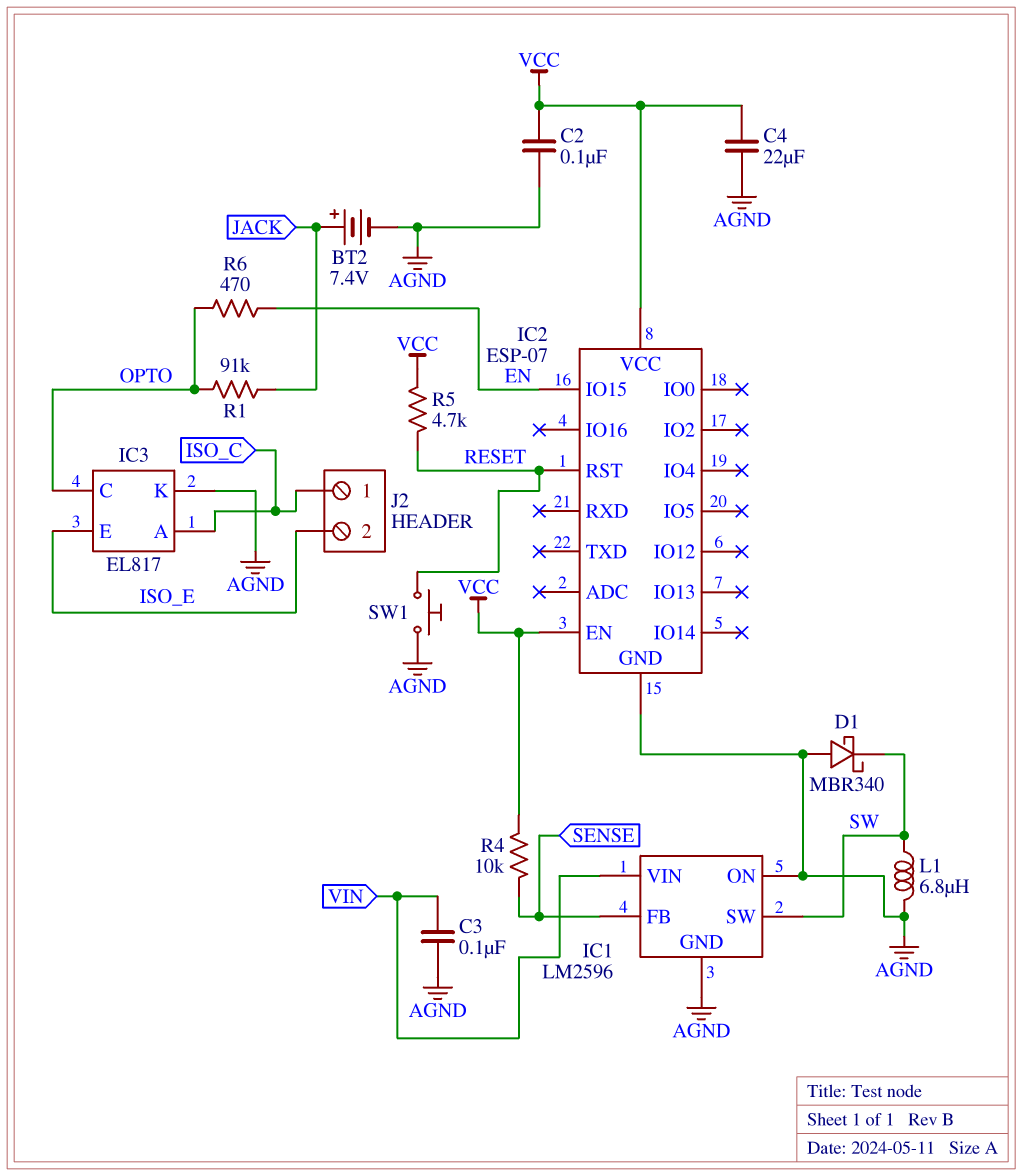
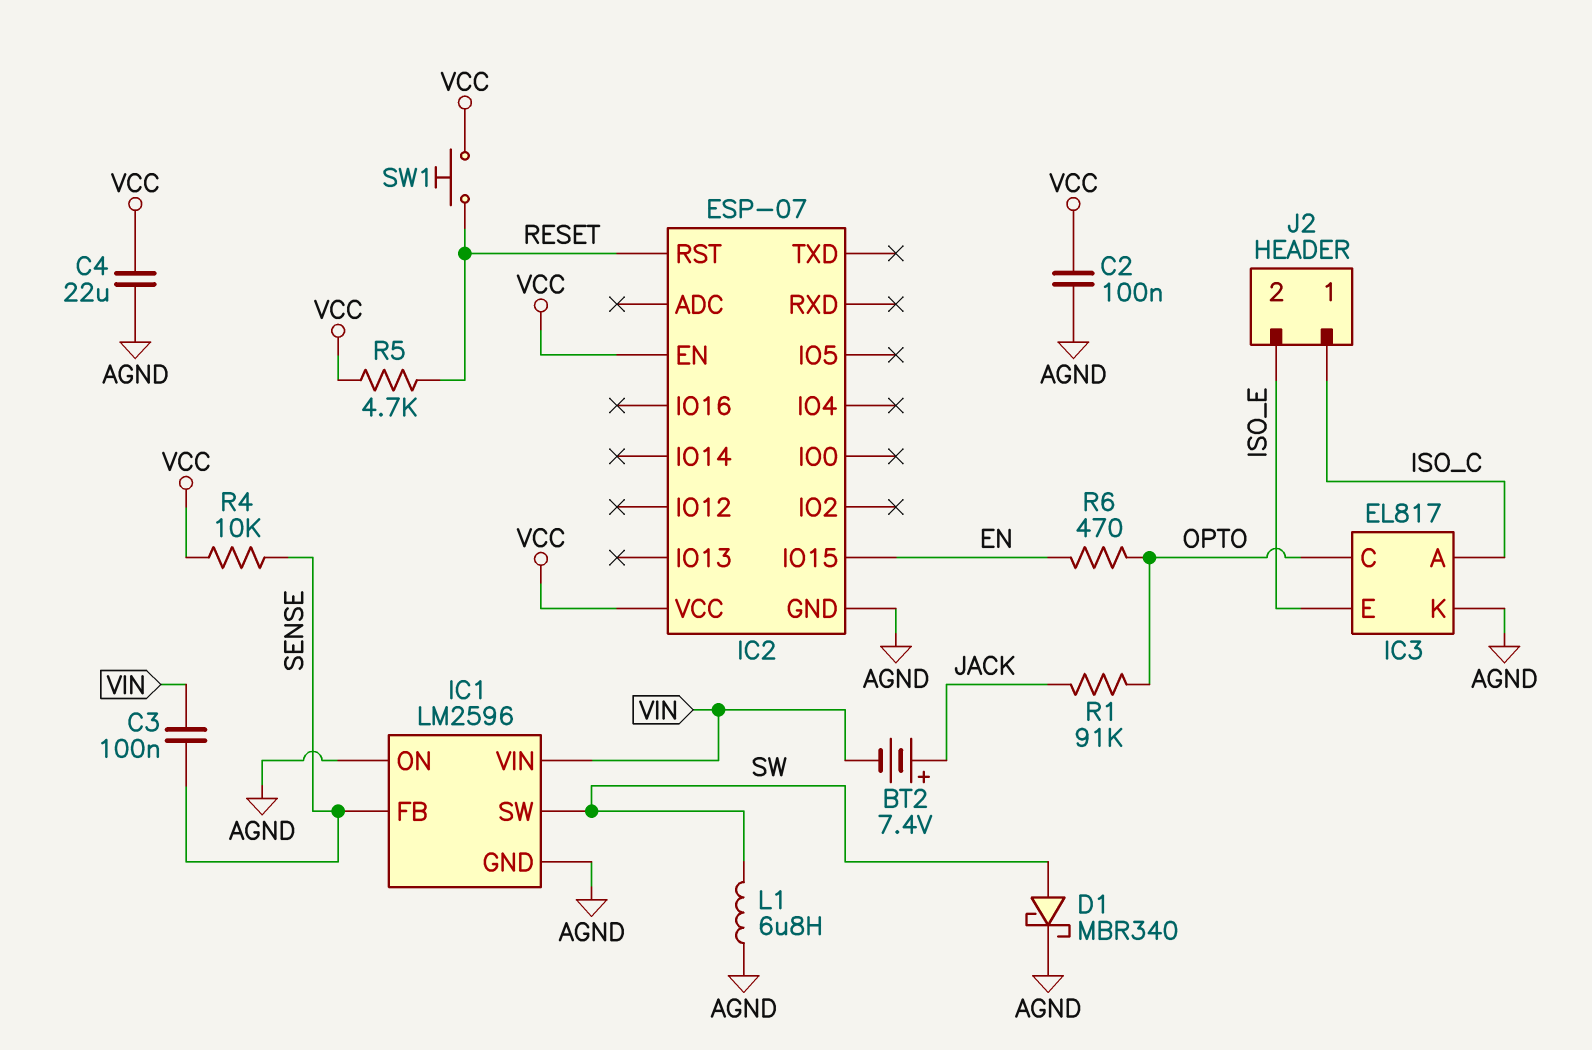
BT2: 7.4V (plus JACK, minus AGND) -> 7.4V (plus JACK, minus VIN)
C3: 100nF (AGND, VIN) -> 100nF (SENSE, VIN)
D1: schottky MBR340 (A AGND, K SW) -> schottky MBR340 (A SW, K AGND)
SW1: button (AGND, RESET) -> button (RESET, VCC)

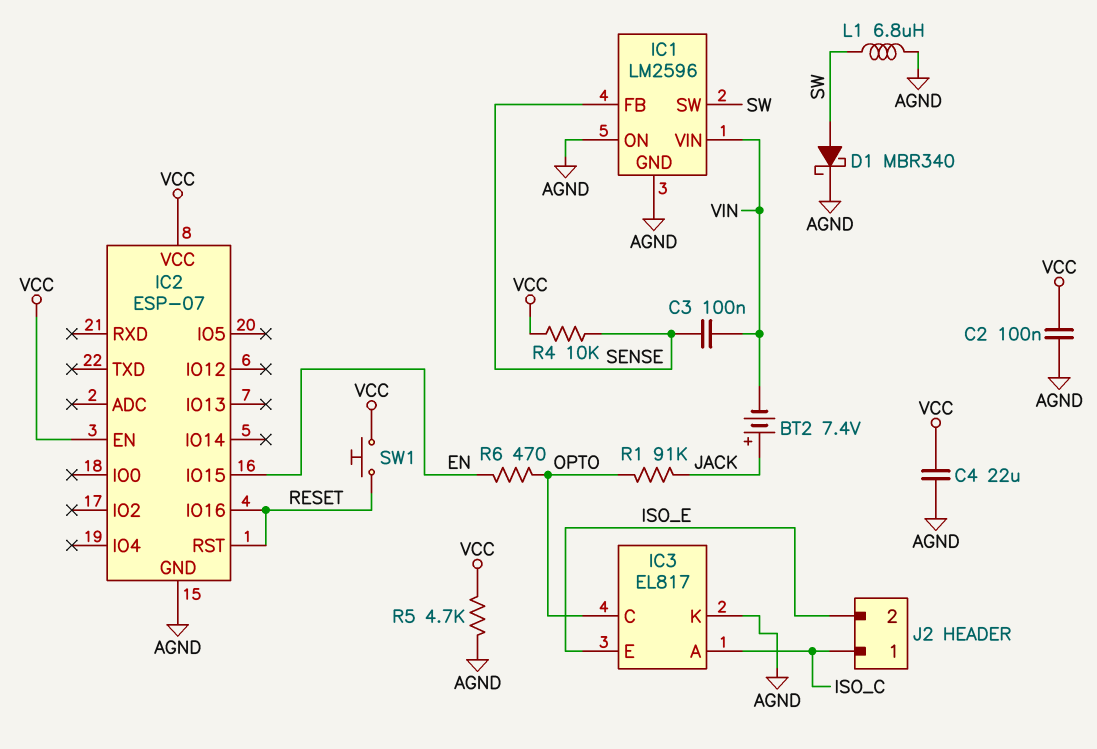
IC2 pin IO16: none -> RESET
R5: 4.7k (RESET, VCC) -> 4.7k (AGND, VCC)

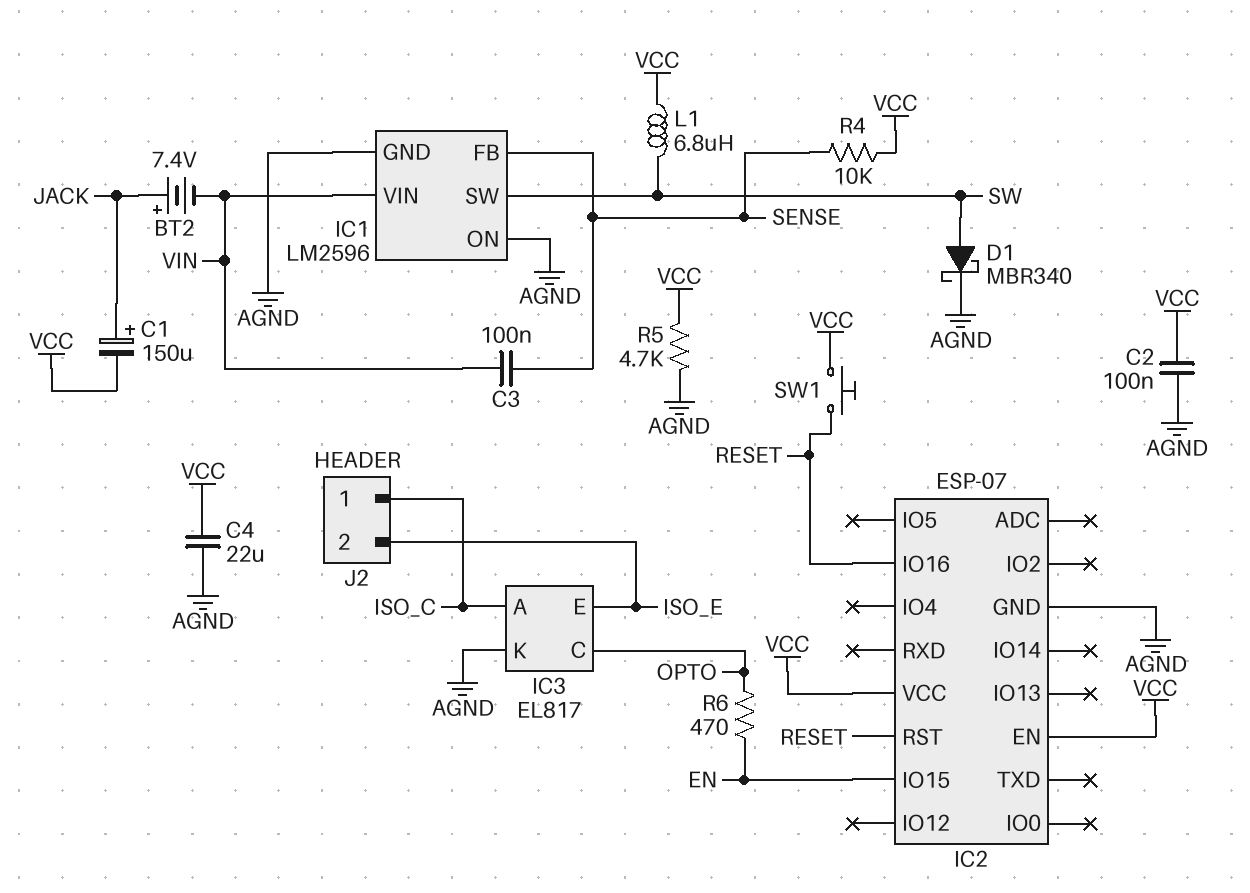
C1: none -> 150uF (plus JACK, minus VCC)
L1: 6.8uH (AGND, SW) -> 6.8uH (SW, VCC)
R1: 91k (JACK, OPTO) -> none

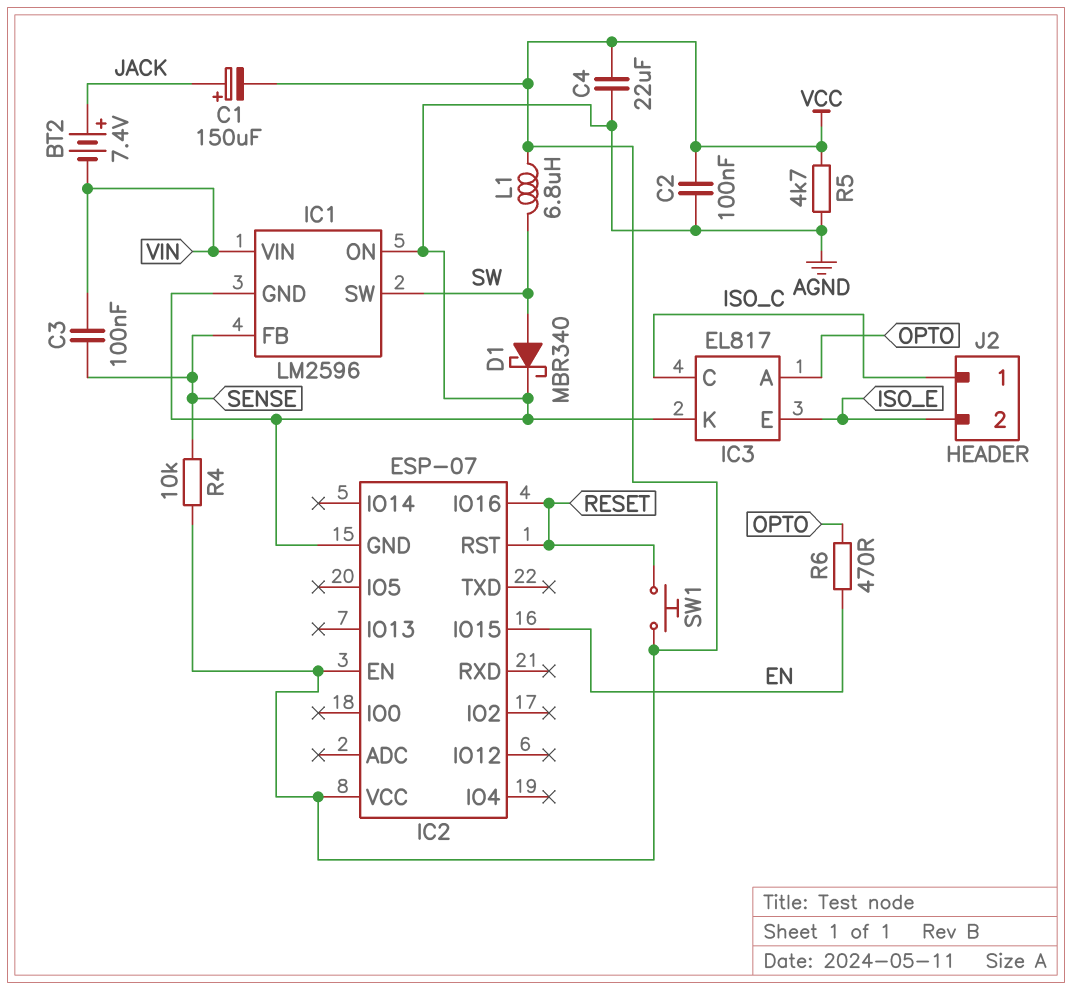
IC3 pin A: ISO_C -> OPTO
IC3 pin C: OPTO -> ISO_C

